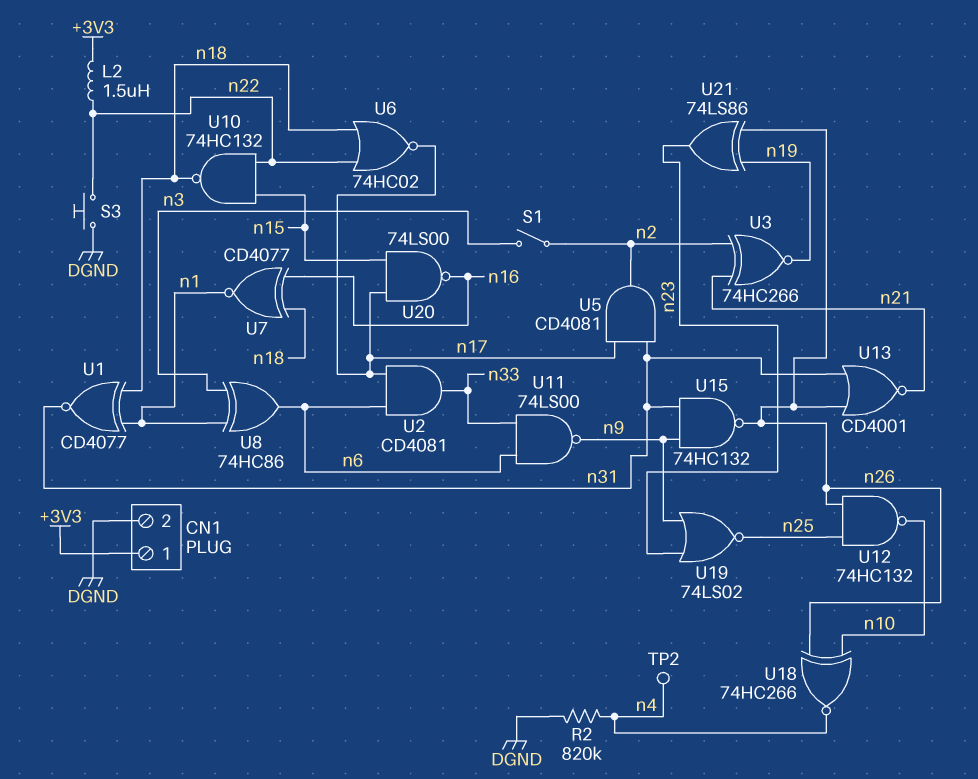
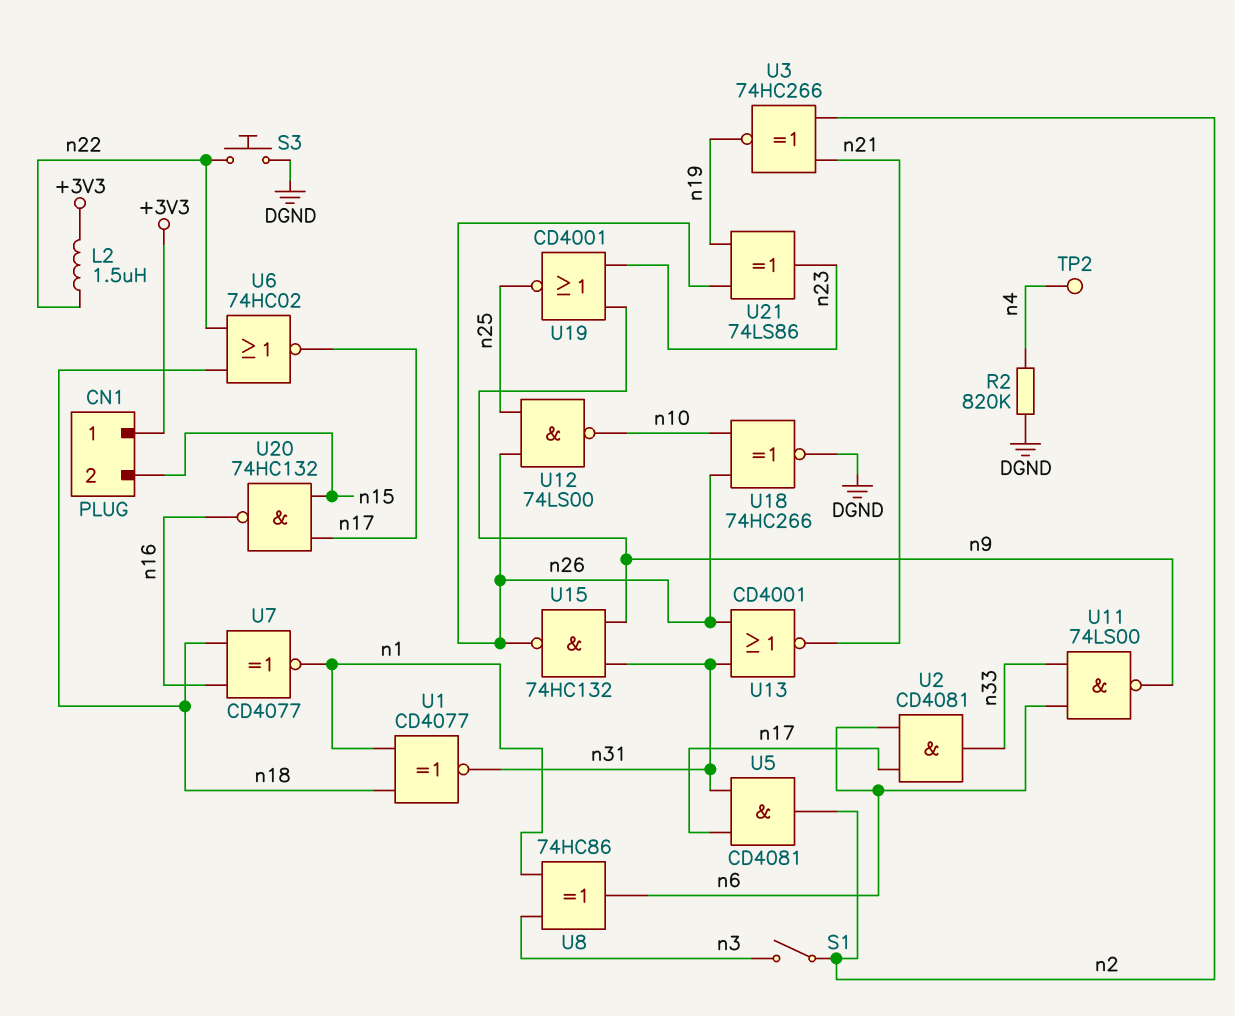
CN1 pin 2: DGND -> n15
U10: NAND 74HC132 (in n15, in n22, out n18) -> none
U12: NAND 74HC132 (in n25, in n26, out n10) -> NAND 74LS00 (in n25, in n26, out n10)
U18: XNOR 74HC266 (in n10, in n26, out n4) -> XNOR 74HC266 (in n10, in n26, out DGND)
U19: NOR 74LS02 (in n9, in n23, out n25) -> NOR CD4001 (in n9, in n23, out n25)
U20: NAND 74LS00 (in n15, in n17, out n16) -> NAND 74HC132 (in n15, in n17, out n16)

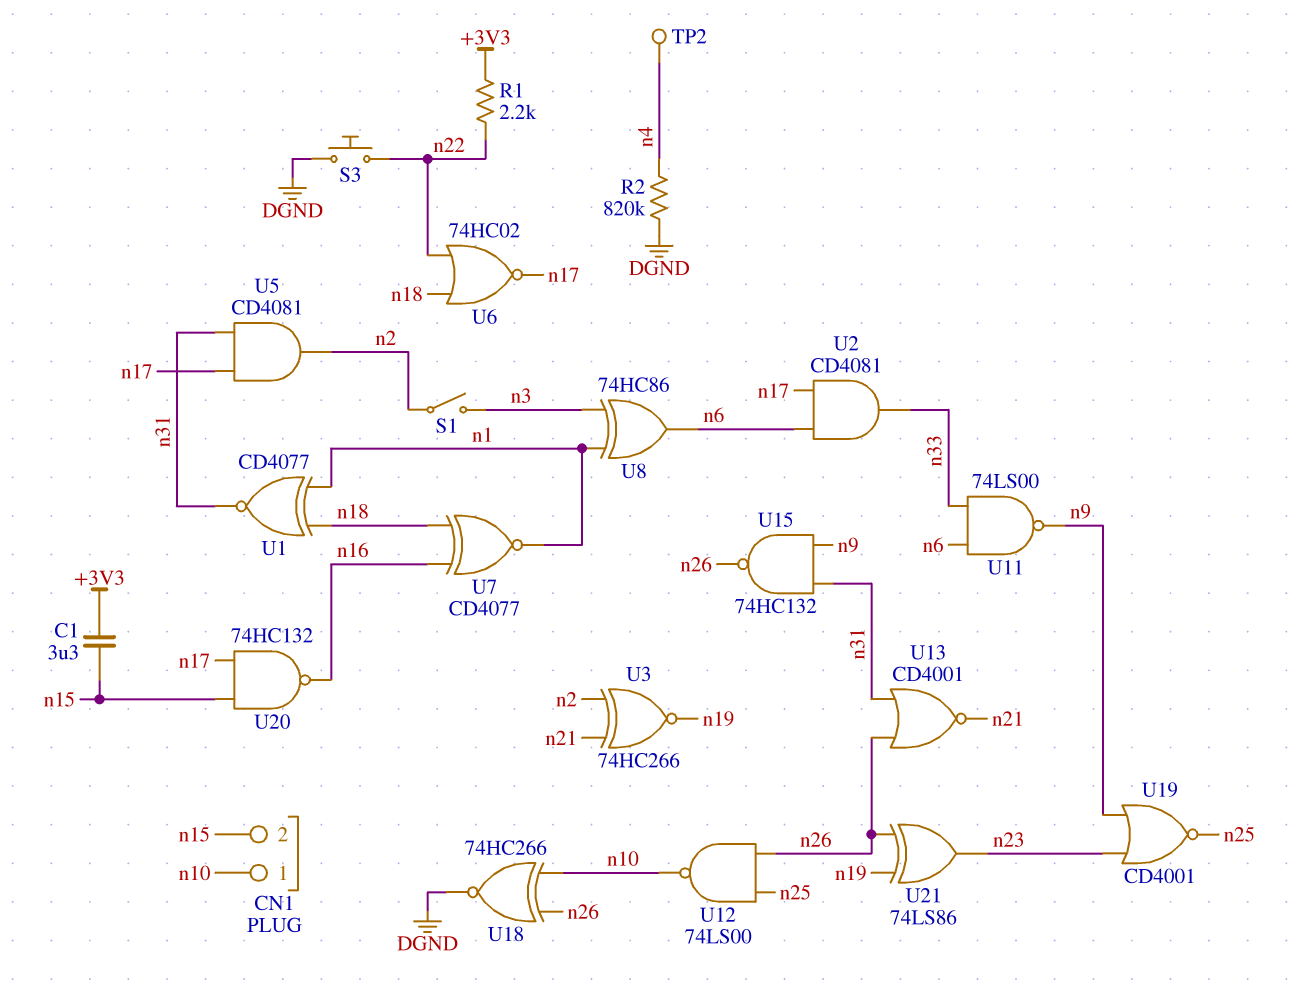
C1: none -> 3.3uF (+3V3, n15)
CN1 pin 1: +3V3 -> n10
L2: 1.5uH (+3V3, n22) -> none
R1: none -> 2.2k (+3V3, n22)

